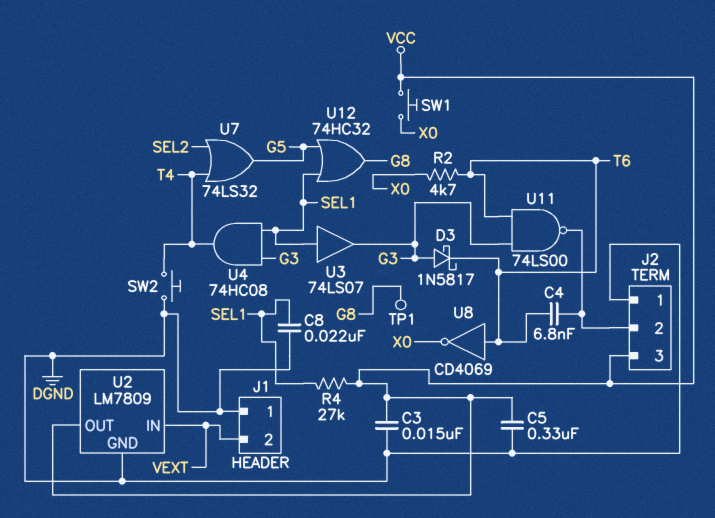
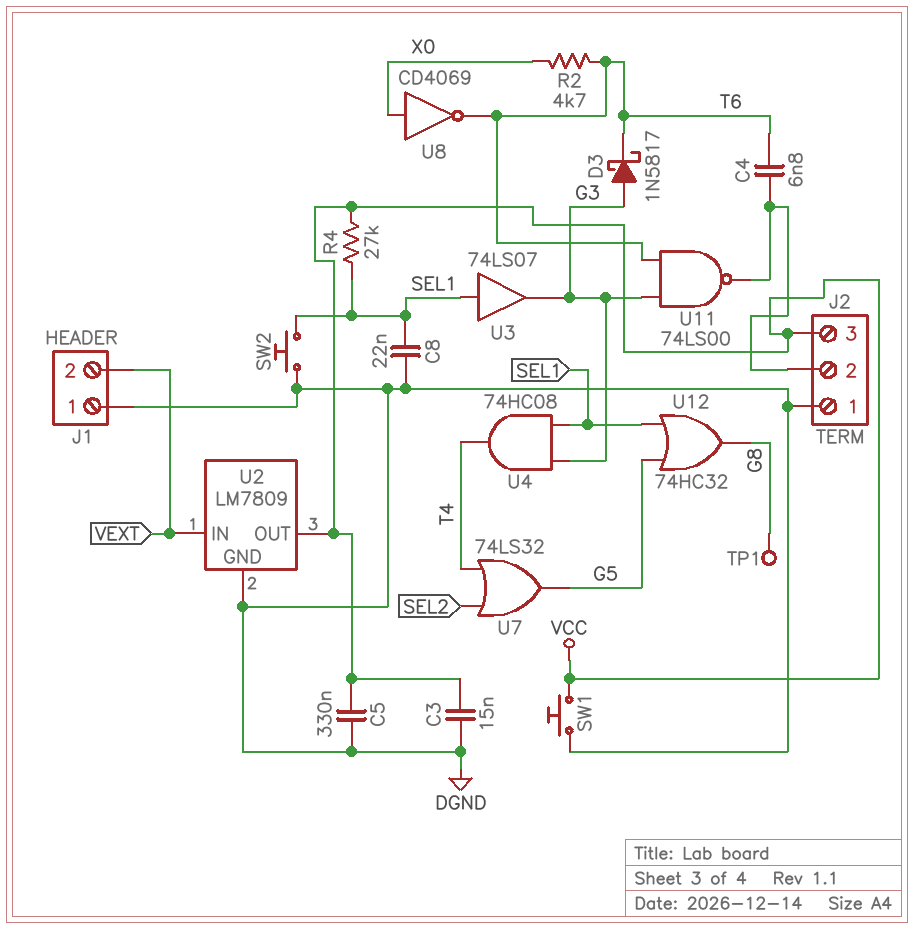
SW1: button (VCC, X0) -> button (DGND, VCC)
SW2: button (DGND, T4) -> button (DGND, SEL1)
U8: NOT CD4069 (in T6, out X0) -> NOT CD4069 (in X0, out T6)

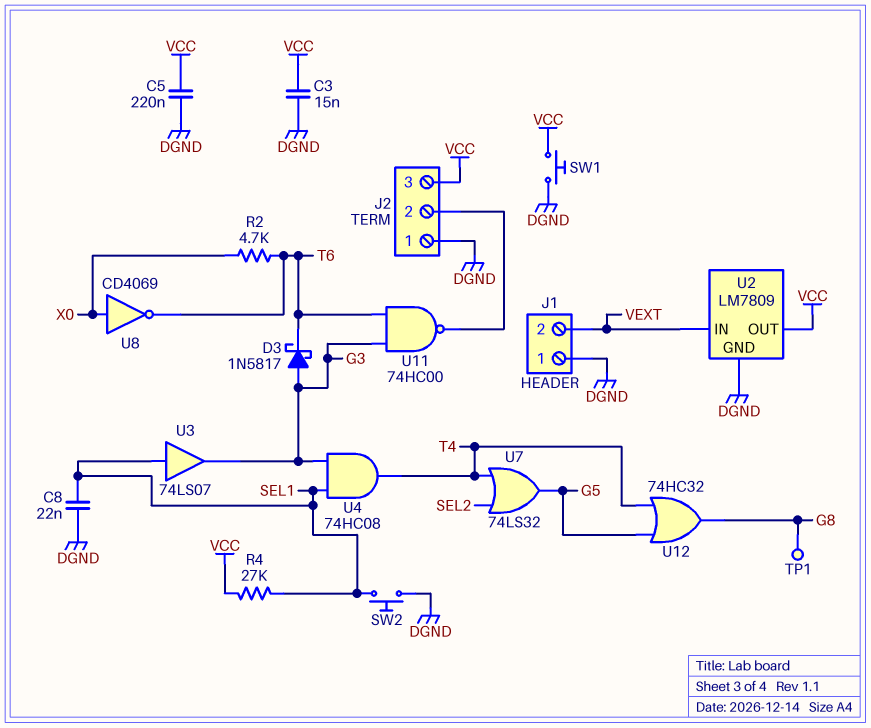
C4: 6.8nF (J2/2, T6) -> none
C5: 330nF (DGND, VCC) -> 220nF (DGND, VCC)
U11: NAND 74LS00 (in G3, in T6, out J2/2) -> NAND 74HC00 (in G3, in T6, out J2/2)
U12: OR 74HC32 (in G5, in SEL1, out G8) -> OR 74HC32 (in G5, in T4, out G8)

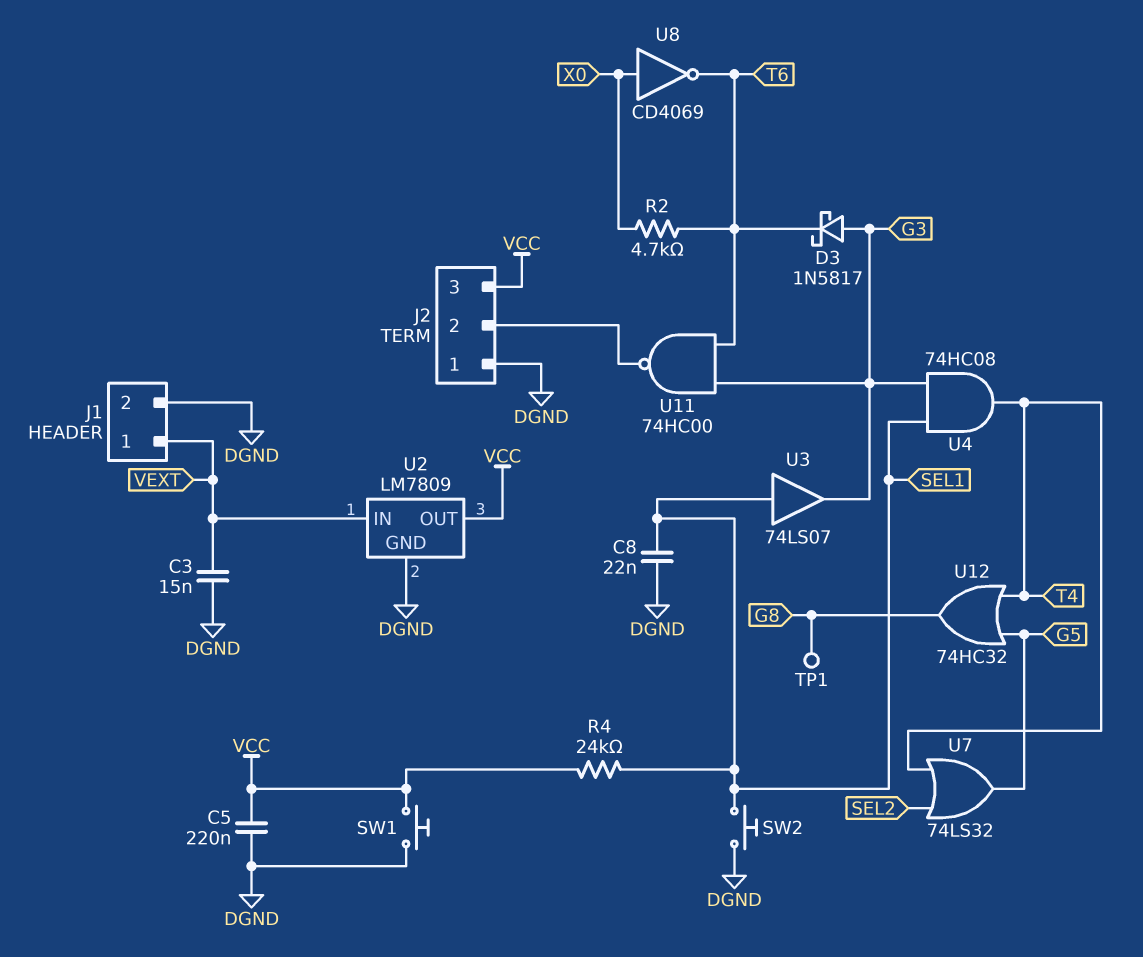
C3: 15nF (DGND, VCC) -> 15nF (DGND, VEXT)
J1 pin 1: DGND -> VEXT
J1 pin 2: VEXT -> DGND
R4: 27k (SEL1, VCC) -> 24k (SEL1, VCC)

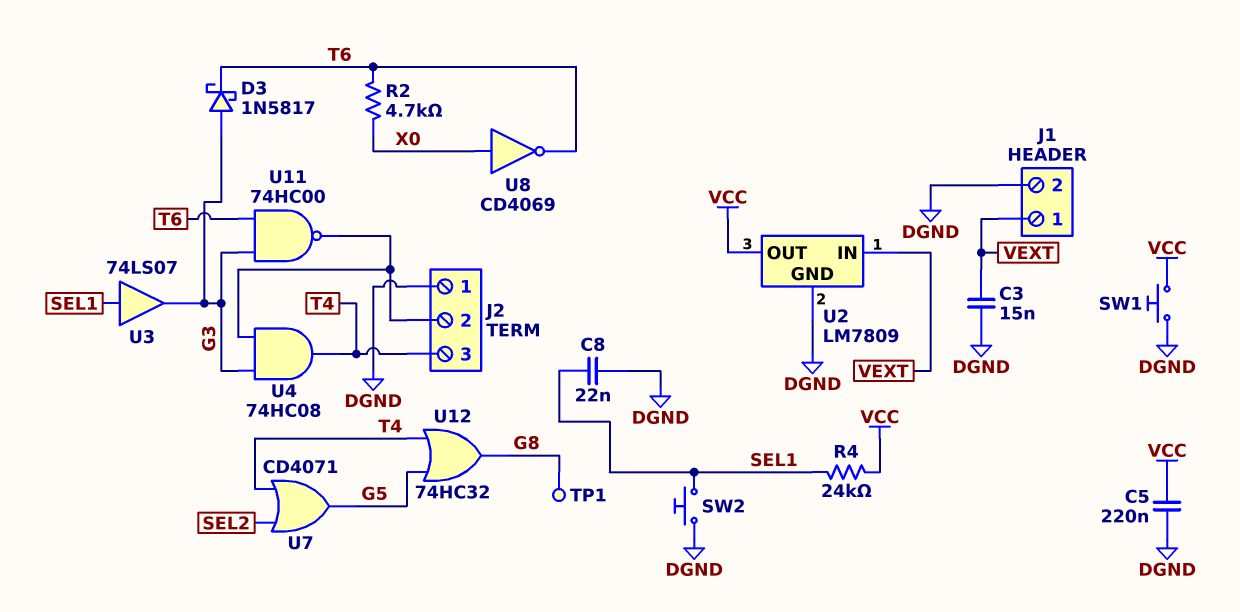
J2 pin 3: VCC -> T4
U4: AND 74HC08 (in G3, in SEL1, out T4) -> AND 74HC08 (in G3, in J2/2, out T4)
U7: OR 74LS32 (in SEL2, in T4, out G5) -> OR CD4071 (in SEL2, in T4, out G5)

